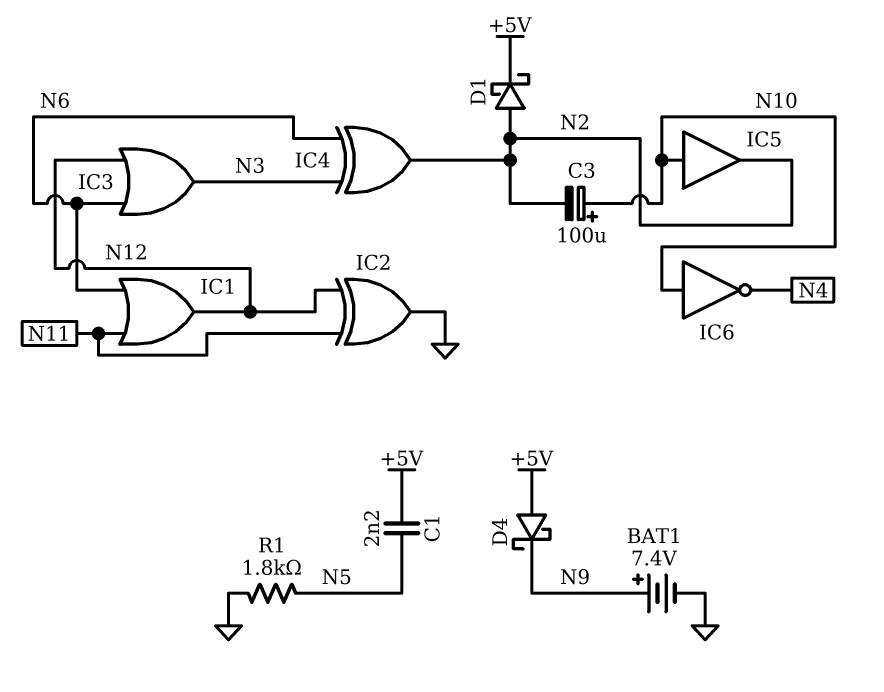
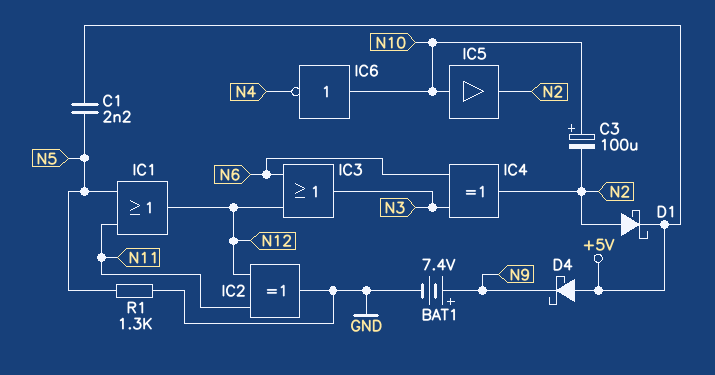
IC1: OR (in N6, in N11, out N12) -> OR (in N5, in N11, out N12)
R1: 1.8k (GND, N5) -> 1.3k (GND, N5)

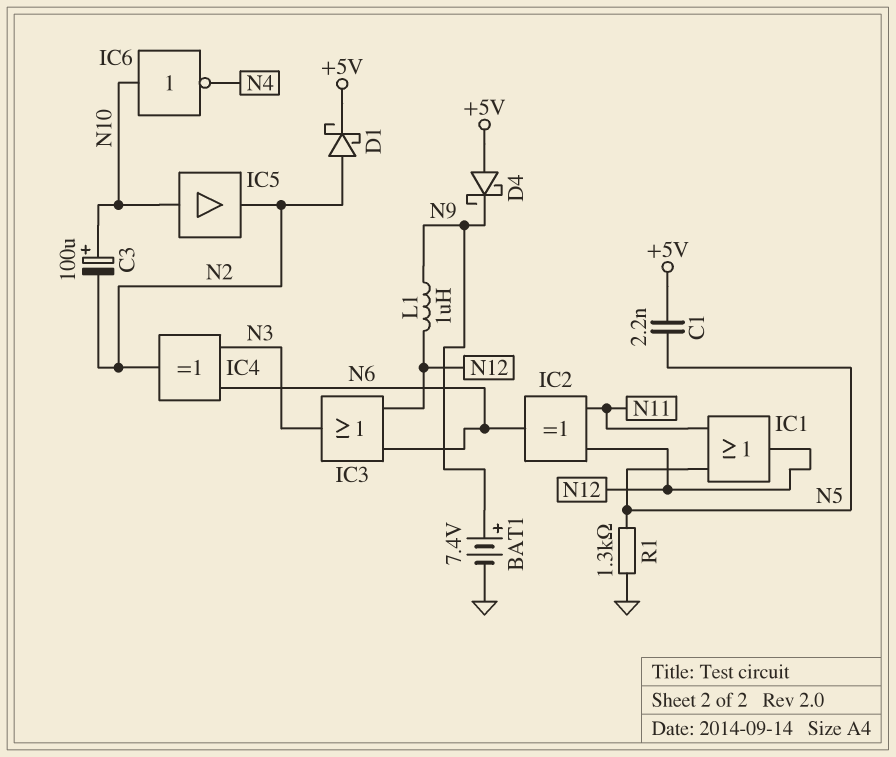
IC2: XOR (in N11, in N12, out GND) -> XOR (in N11, in N12, out N6)
L1: none -> 1uH (N9, N12)

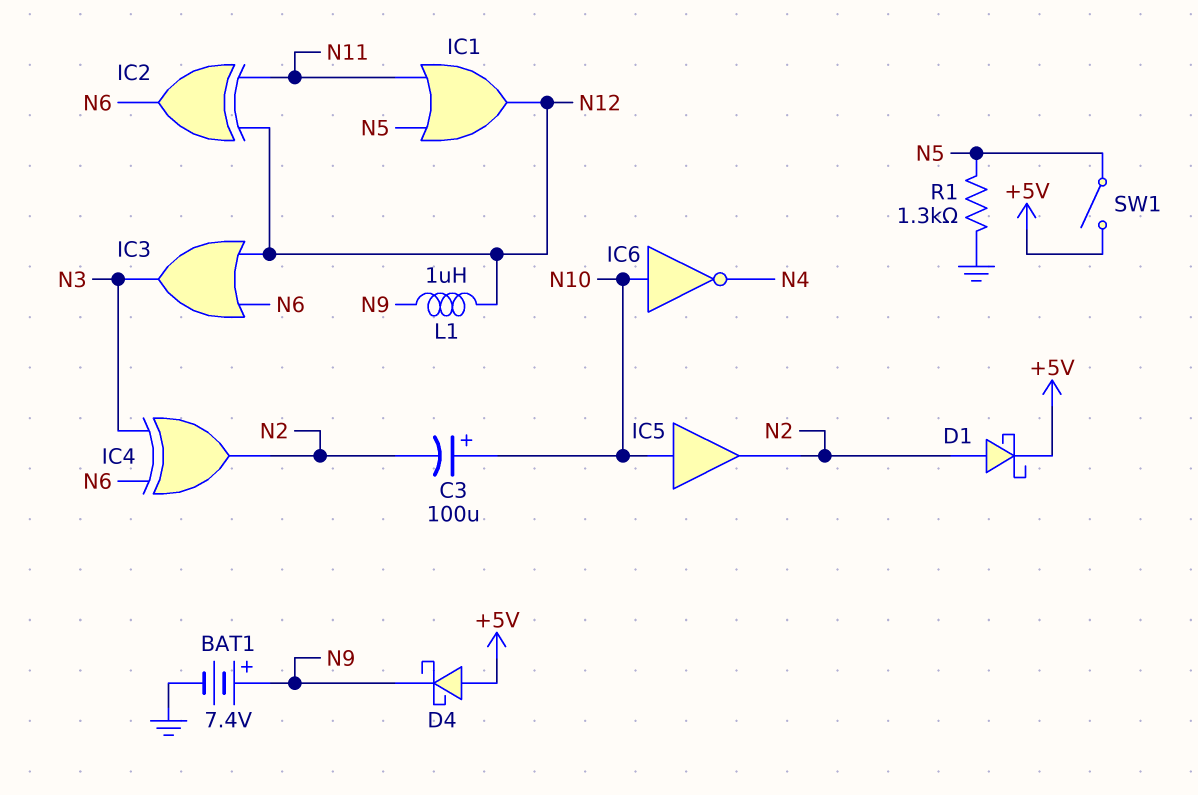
C1: 2.2nF (+5V, N5) -> none
SW1: none -> switch (+5V, N5)

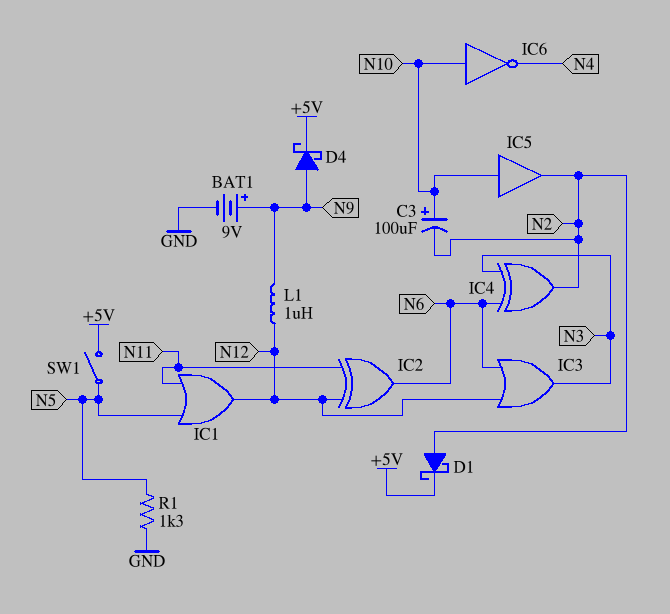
BAT1: 7.4V (plus N9, minus GND) -> 9V (plus N9, minus GND)
D4: schottky (A +5V, K N9) -> schottky (A N9, K +5V)

